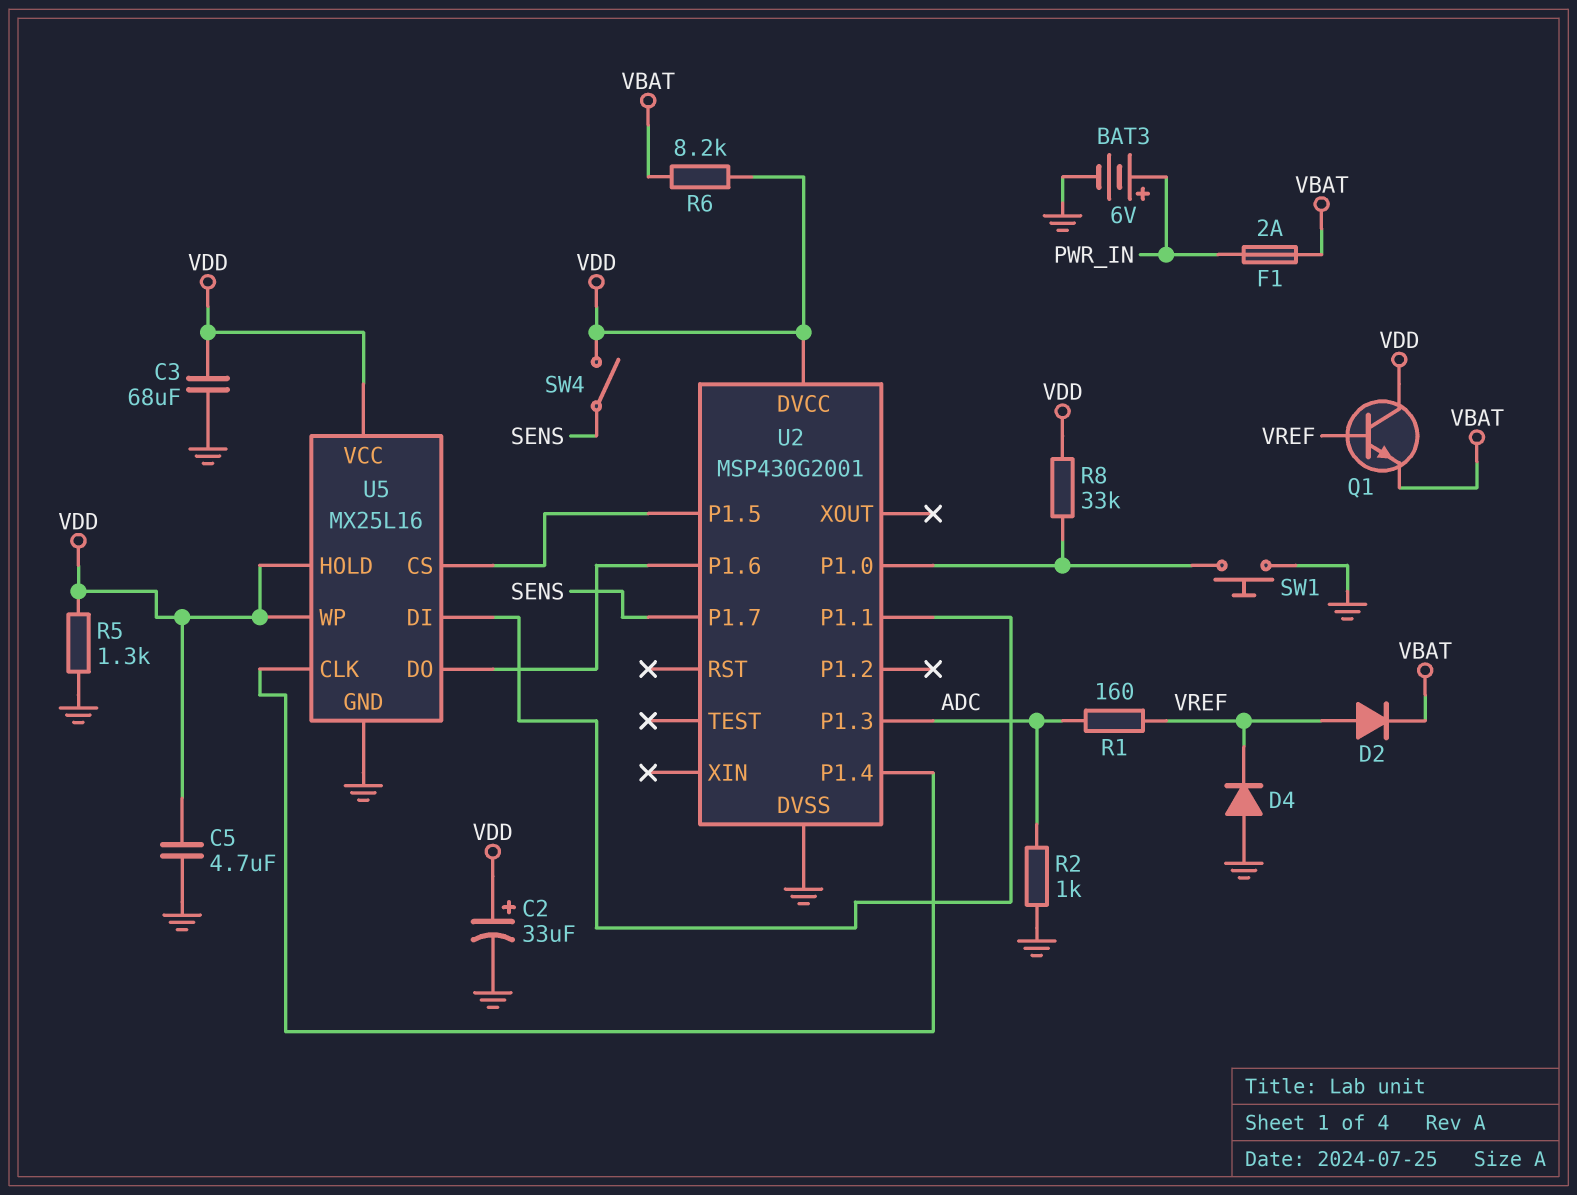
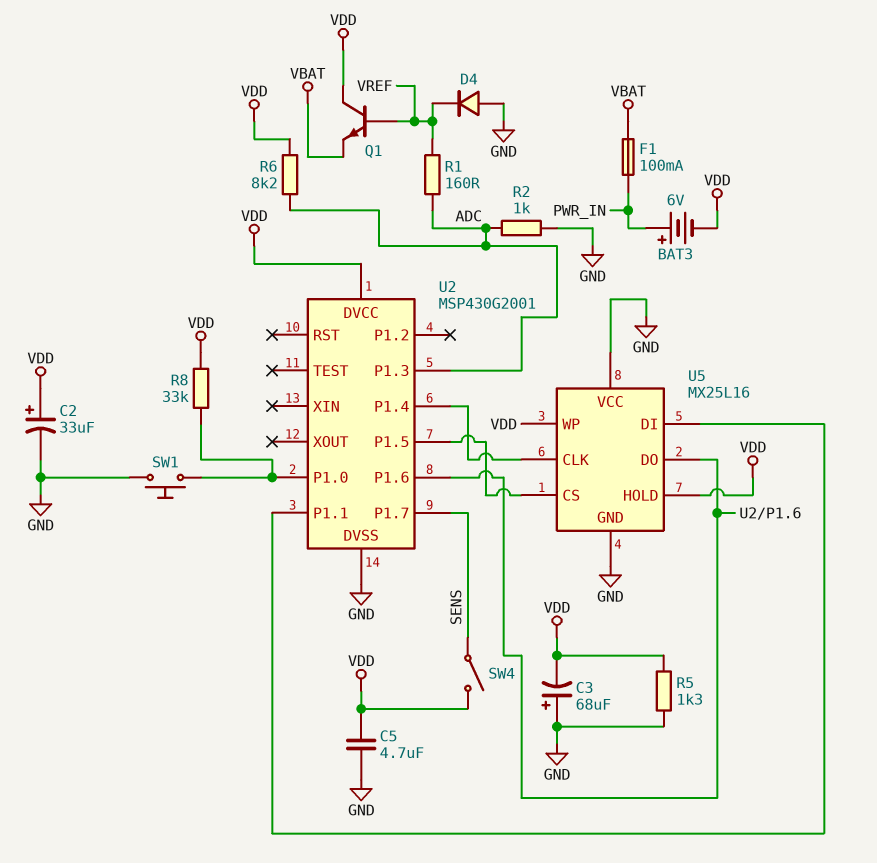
BAT3: 6V (plus PWR_IN, minus GND) -> 6V (plus PWR_IN, minus VDD)
C3: 68uF (GND, VDD) -> 68uF (plus GND, minus VDD)
D2: diode (A VREF, K VBAT) -> none
F1: 2A (PWR_IN, VBAT) -> 100mA (PWR_IN, VBAT)
R6: 8.2k (VBAT, VDD) -> 8.2k (ADC, VDD)
U5 pin VCC: VDD -> GND

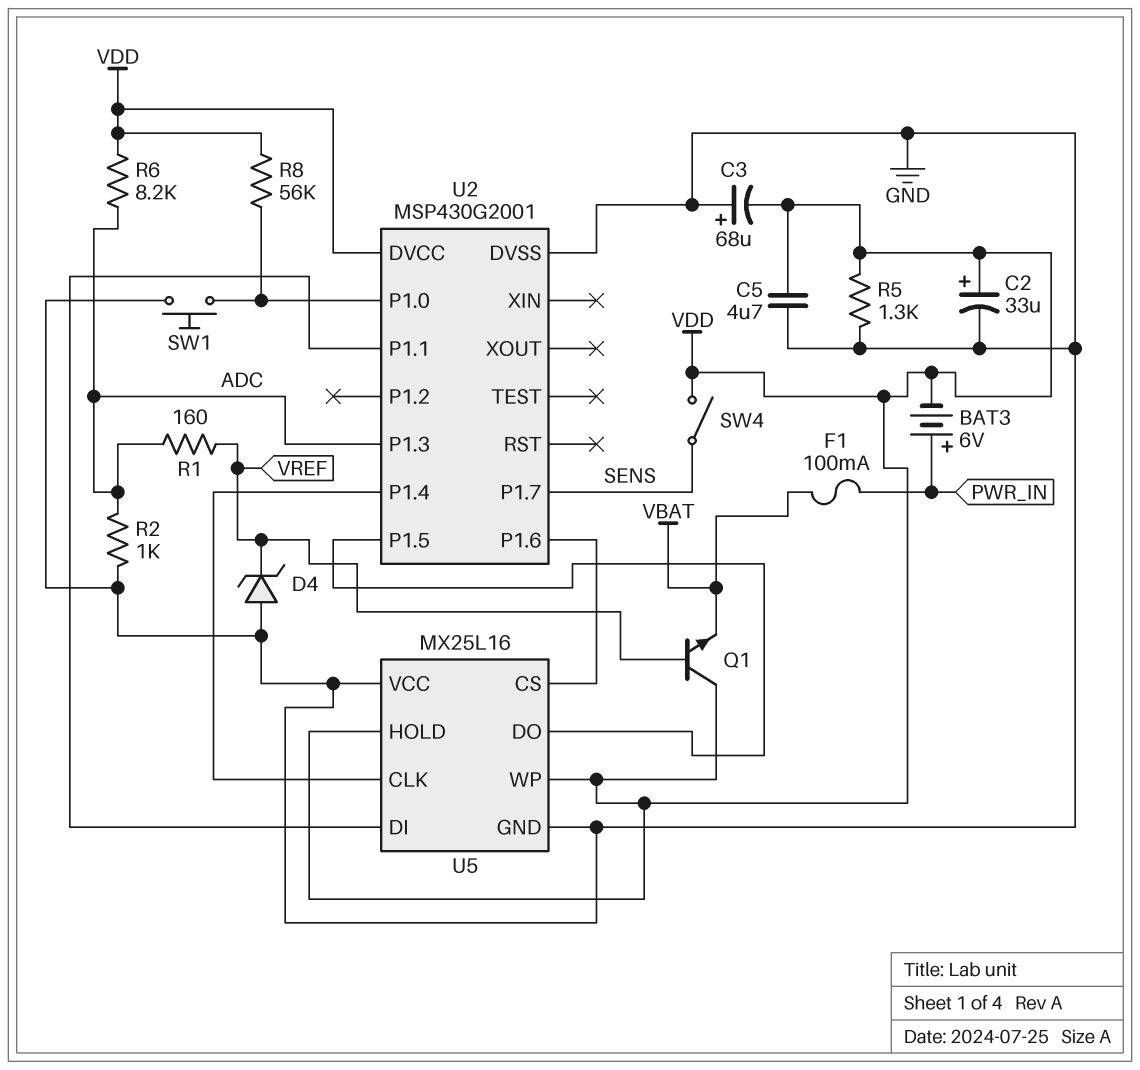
D4: diode (A GND, K VREF) -> zener (A GND, K VREF)
R8: 33k (U2/P1.0, VDD) -> 56k (U2/P1.0, VDD)
U5 pin CS: U2/P1.5 -> U2/P1.6
U5 pin DO: U2/P1.6 -> U2/P1.5

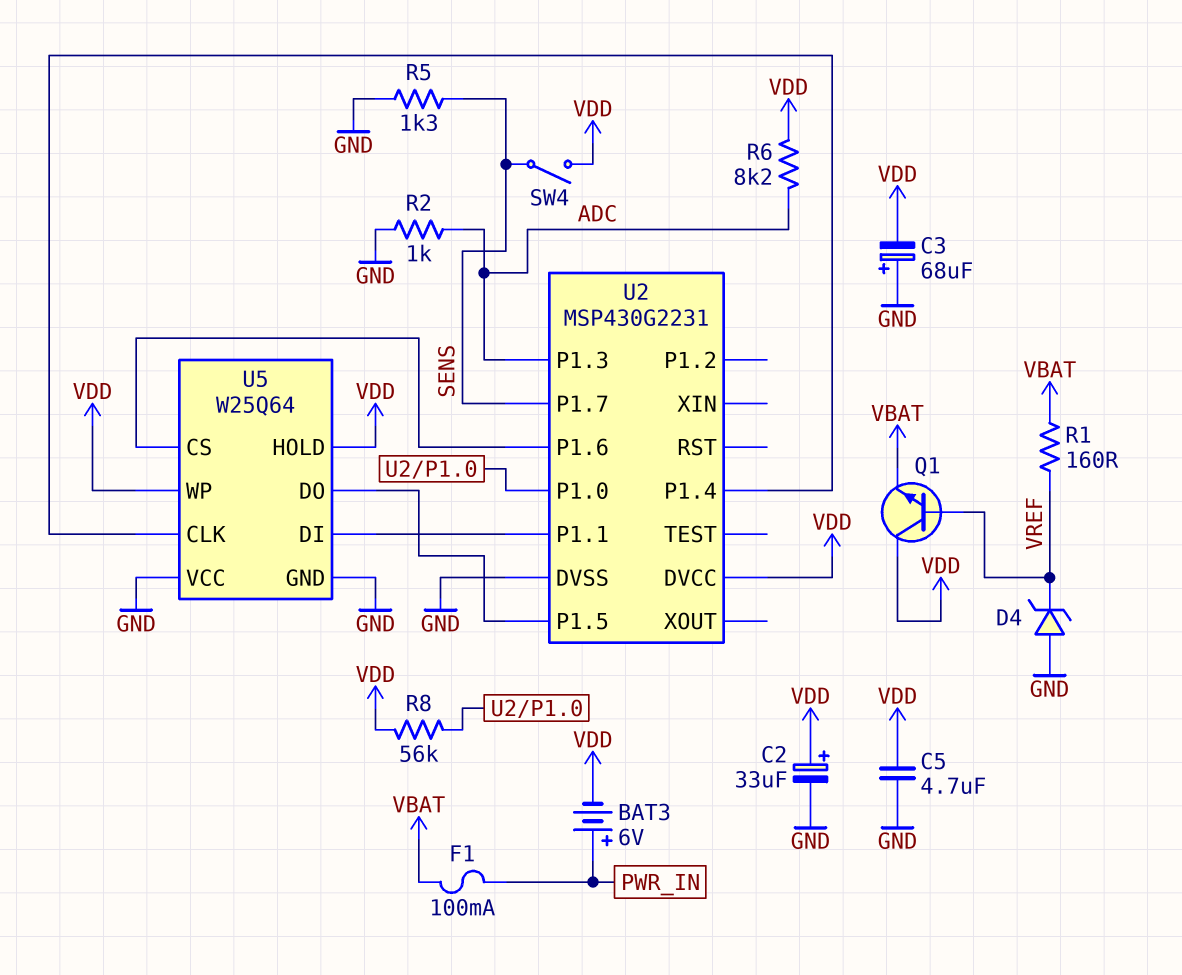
R1: 160 (ADC, VREF) -> 160 (VBAT, VREF)
R5: 1.3k (GND, VDD) -> 1.3k (GND, SENS)
SW1: button (GND, U2/P1.0) -> none
U2: MSP430G2001 -> MSP430G2231
U5: MX25L16 -> W25Q64

